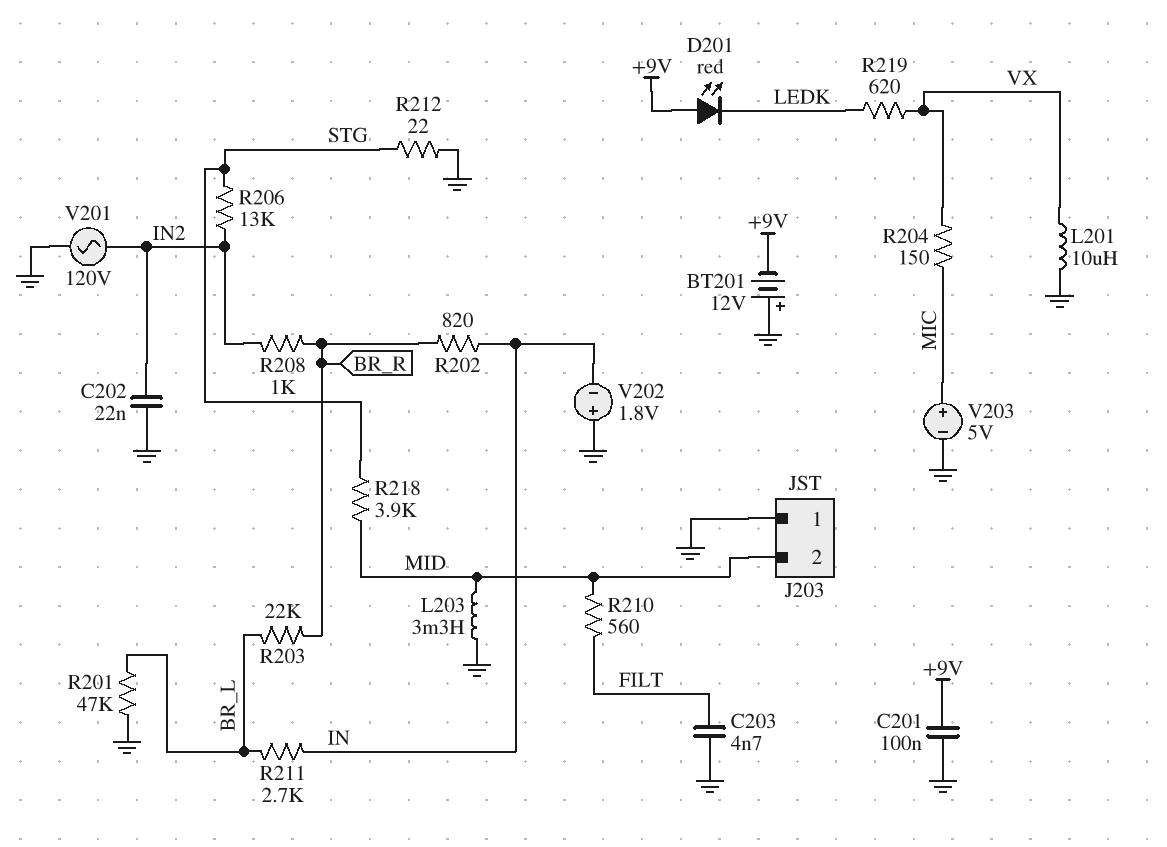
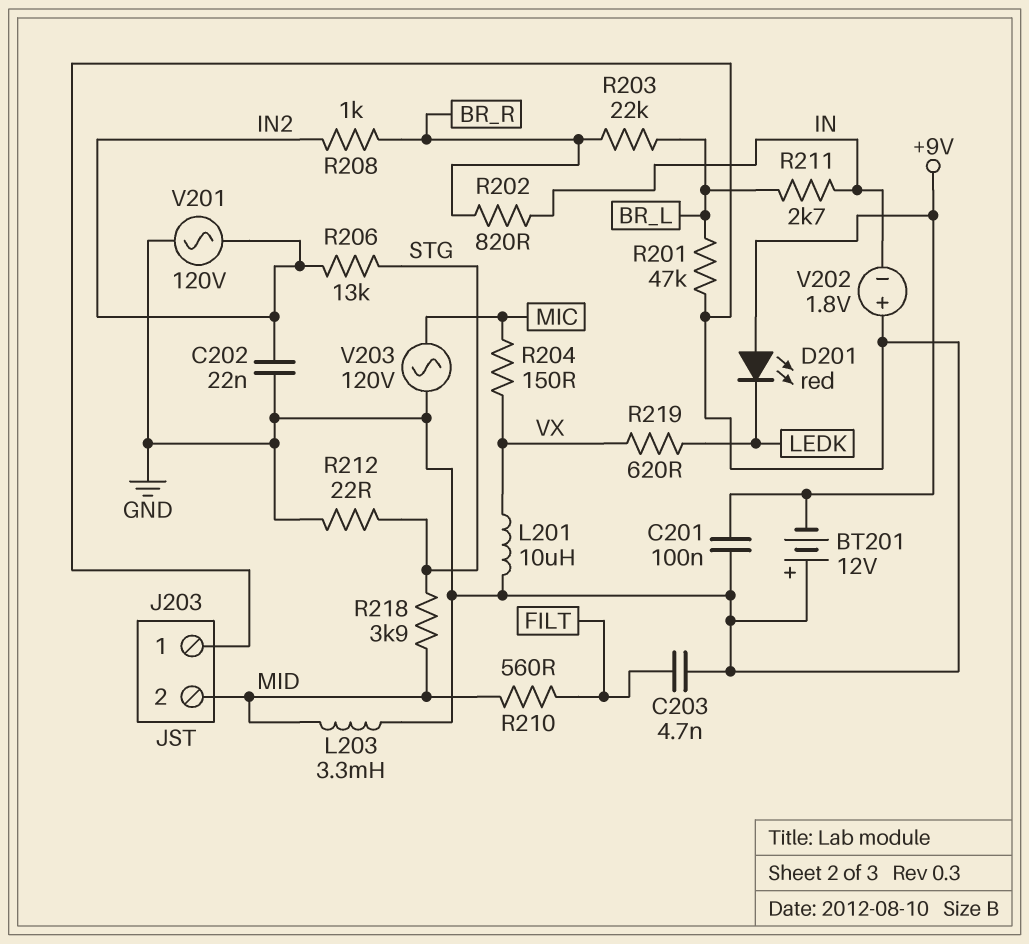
V203: 5V (plus MIC, minus GND) -> AC 120V (GND, MIC)

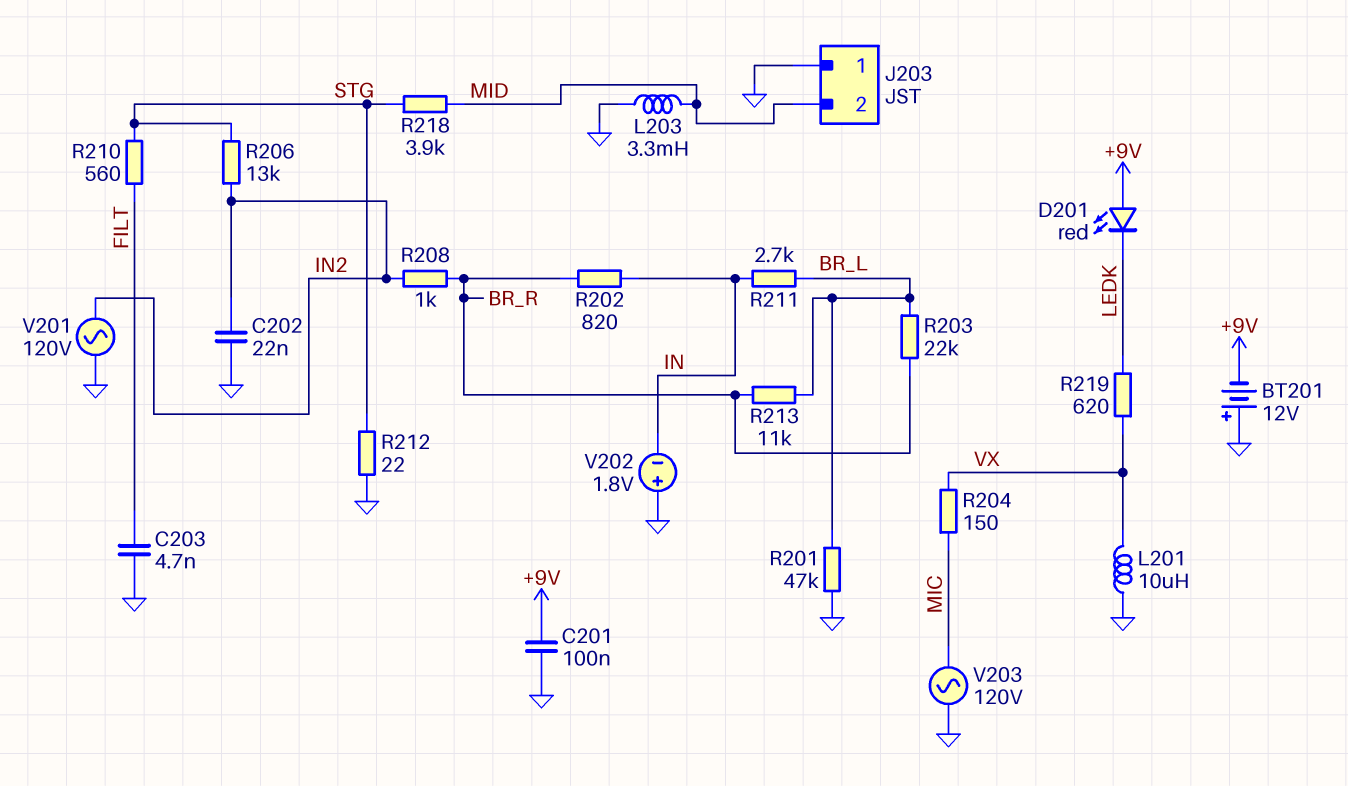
R210: 560 (FILT, MID) -> 560 (FILT, STG)
R213: none -> 11k (BR_L, BR_R)

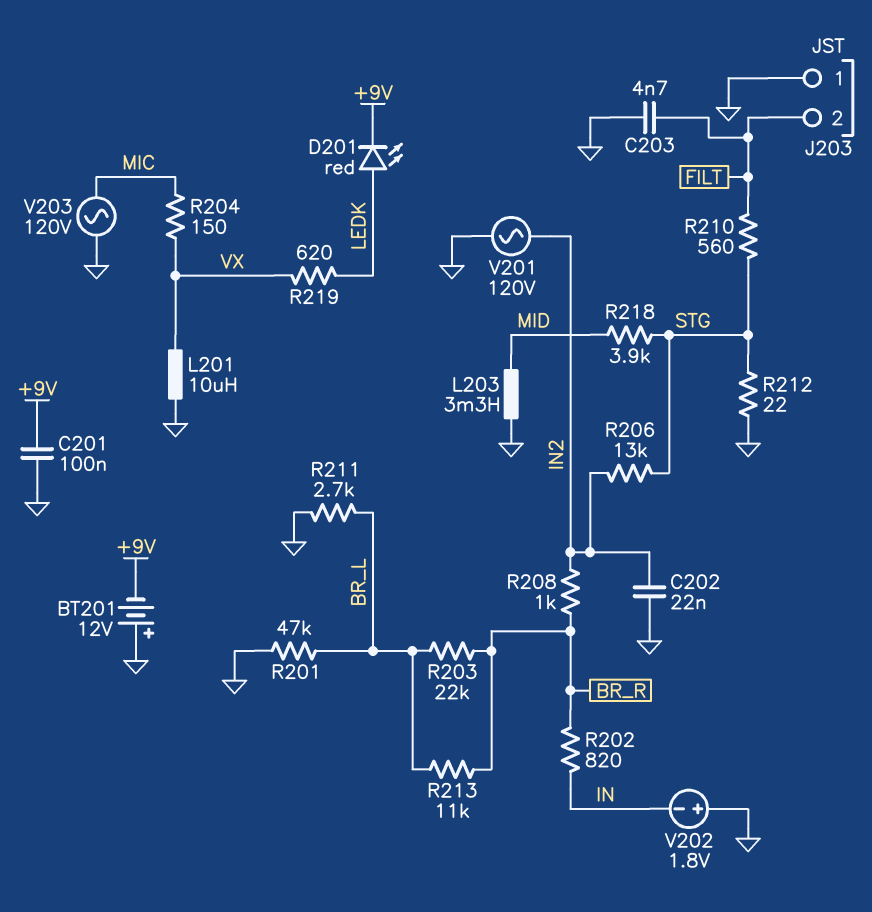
D201: LED red (A +9V, K LEDK) -> LED red (A LEDK, K +9V)
J203 pin 2: MID -> FILT
R211: 2.7k (BR_L, IN) -> 2.7k (BR_L, GND)

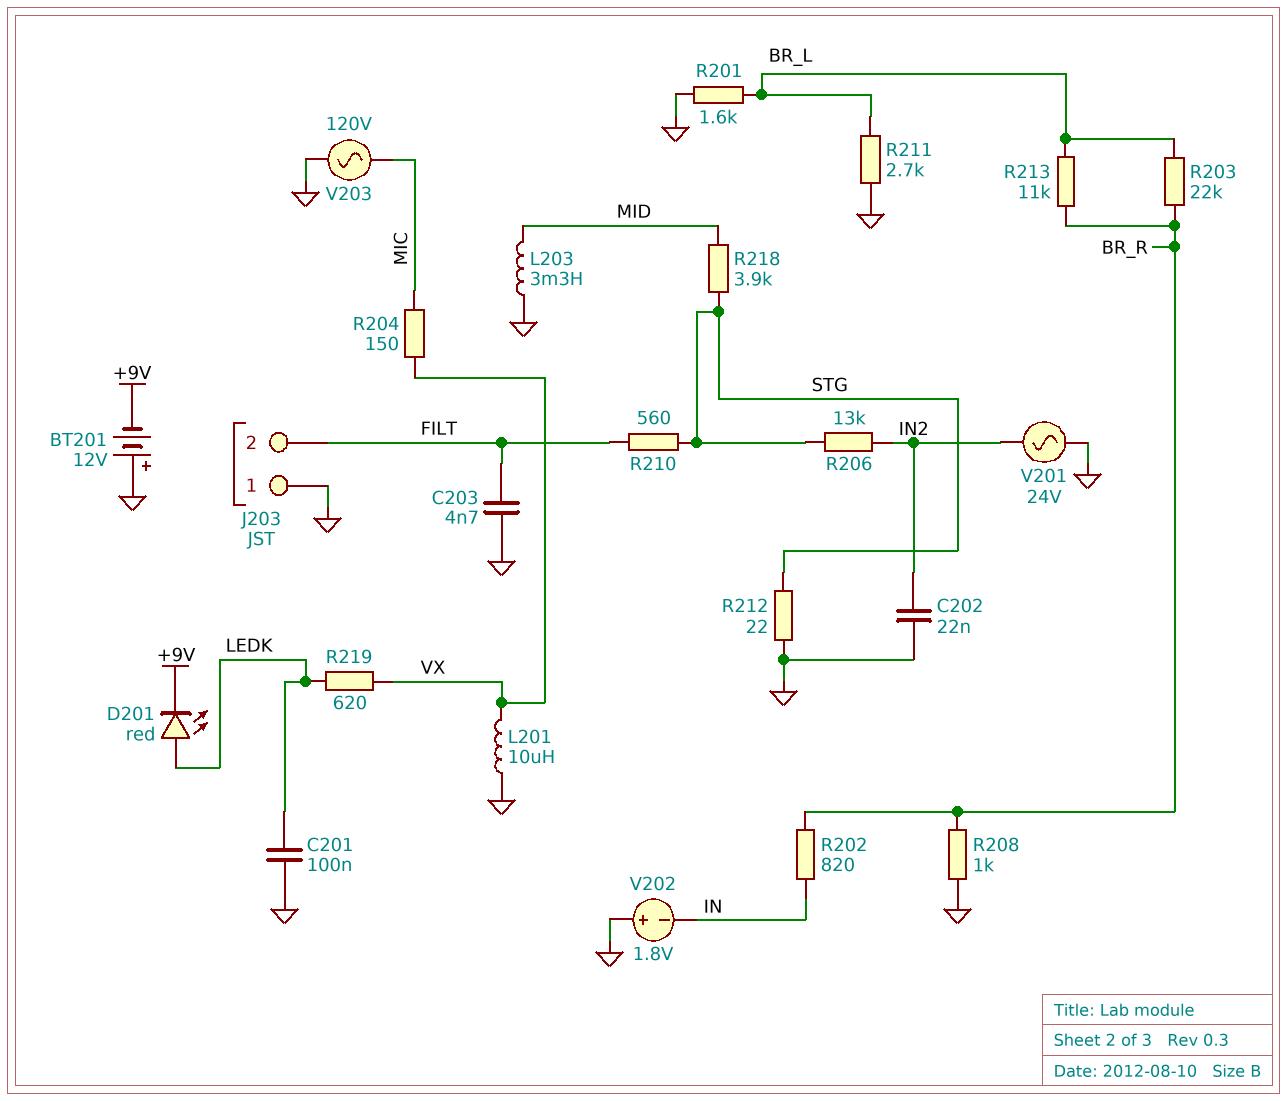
C201: 100nF (+9V, GND) -> 100nF (GND, LEDK)
R201: 47k (BR_L, GND) -> 1.6k (BR_L, GND)
R208: 1k (BR_R, IN2) -> 1k (BR_R, GND)
V201: AC 120V (GND, IN2) -> AC 24V (GND, IN2)

